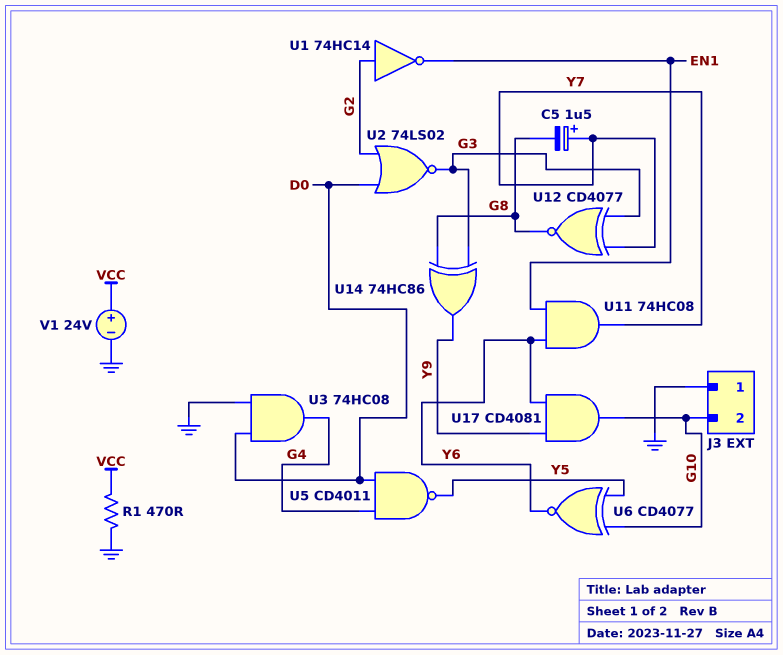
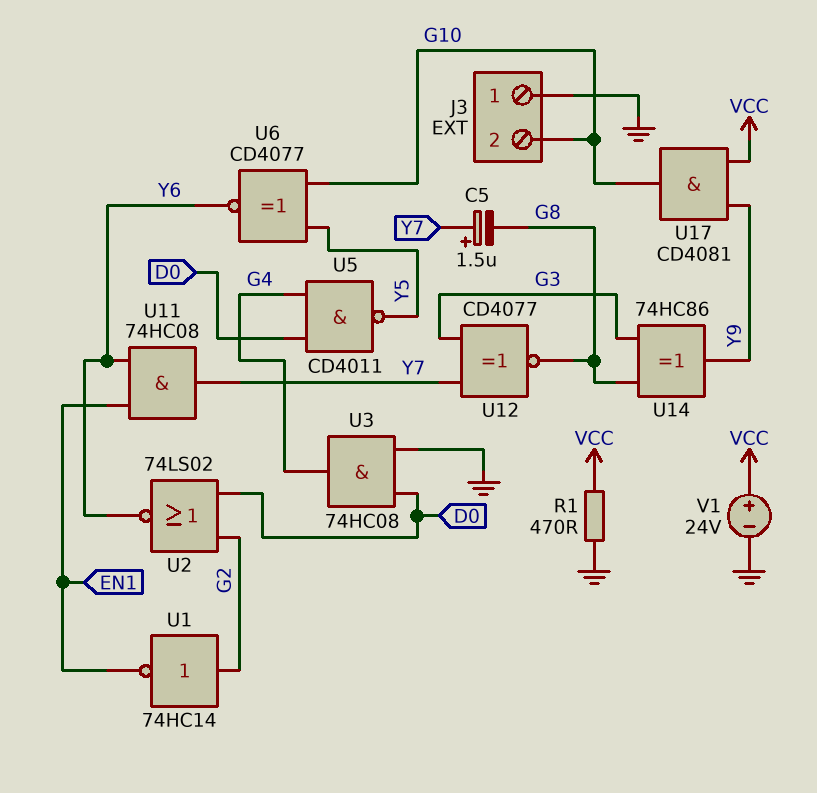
U2: NOR 74LS02 (in D0, in G2, out G3) -> NOR 74LS02 (in D0, in G2, out Y6)
U17: AND CD4081 (in Y6, in Y9, out G10) -> AND CD4081 (in VCC, in Y9, out G10)

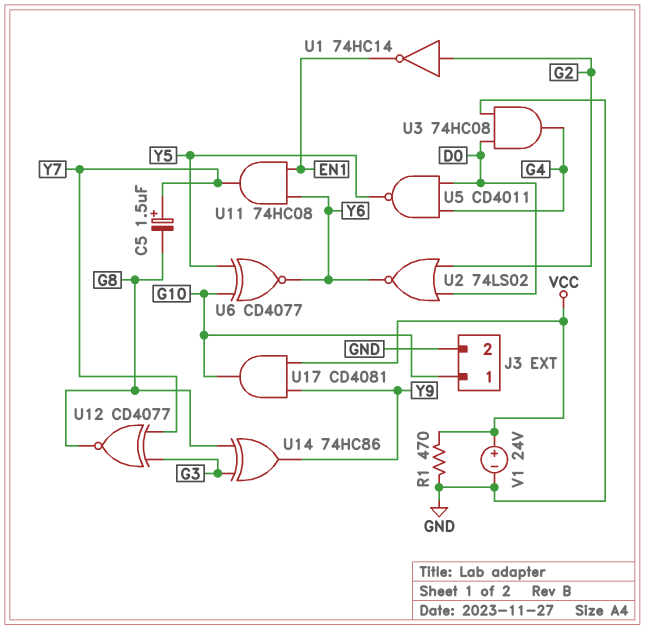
J3 pin 1: GND -> G10
J3 pin 2: G10 -> GND

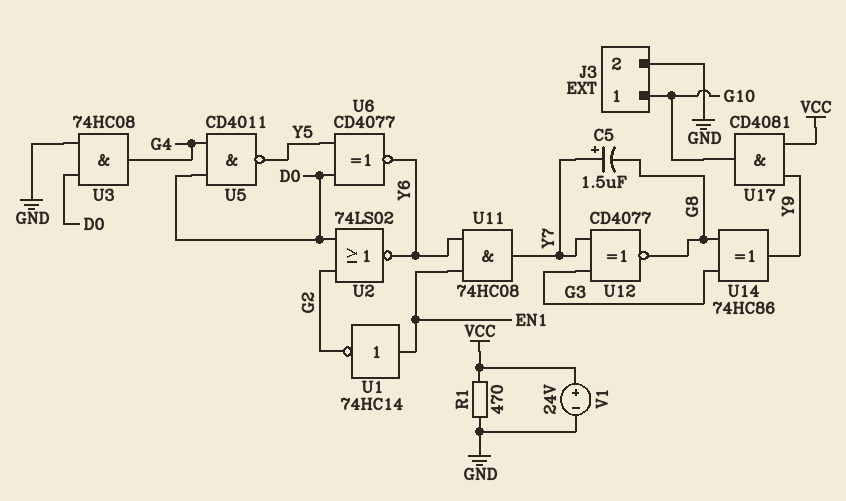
U1: NOT 74HC14 (in G2, out EN1) -> NOT 74HC14 (in EN1, out G2)
U6: XNOR CD4077 (in G10, in Y5, out Y6) -> XNOR CD4077 (in D0, in Y5, out Y6)

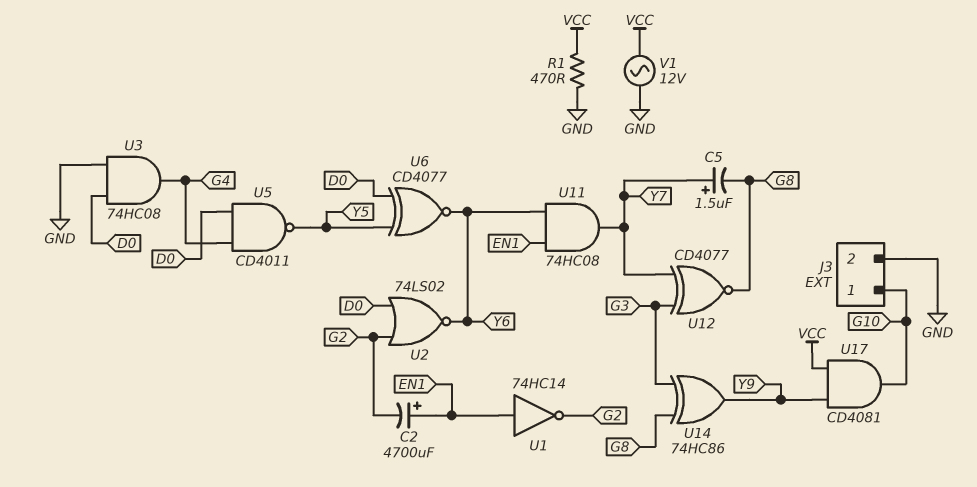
C2: none -> 4700uF (plus EN1, minus G2)
V1: 24V (plus VCC, minus GND) -> AC 12V (GND, VCC)

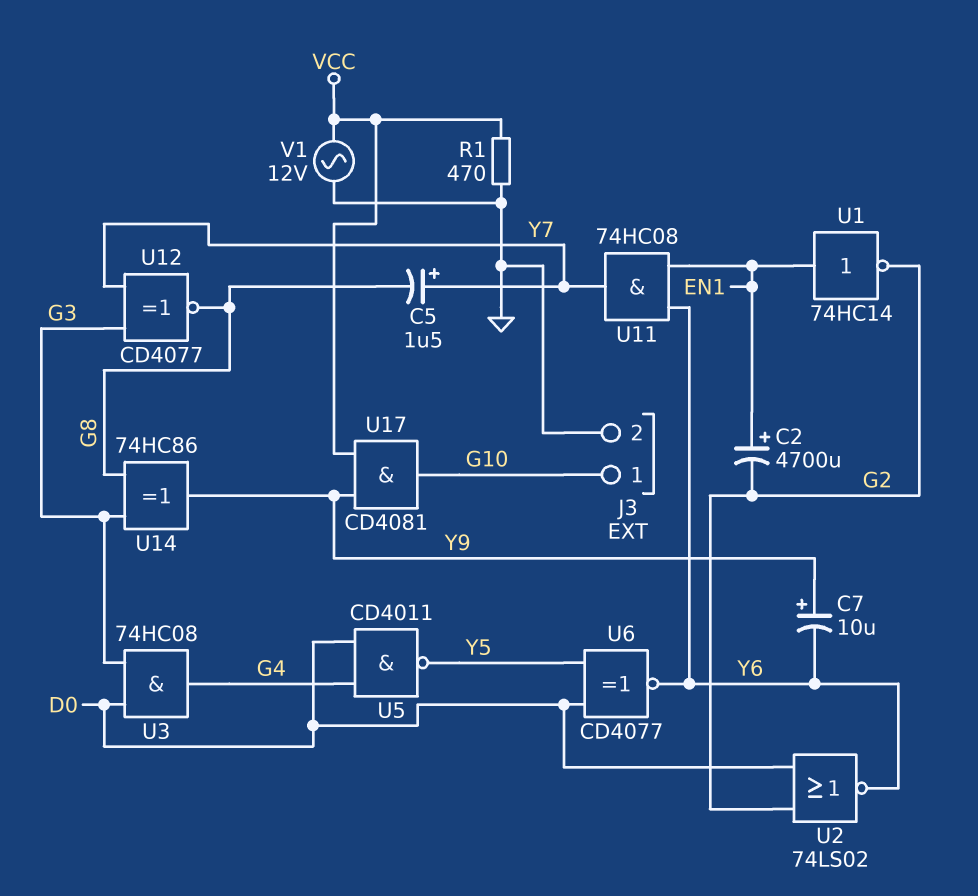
C7: none -> 10uF (plus Y9, minus Y6)
U3: AND 74HC08 (in D0, in GND, out G4) -> AND 74HC08 (in D0, in G3, out G4)

